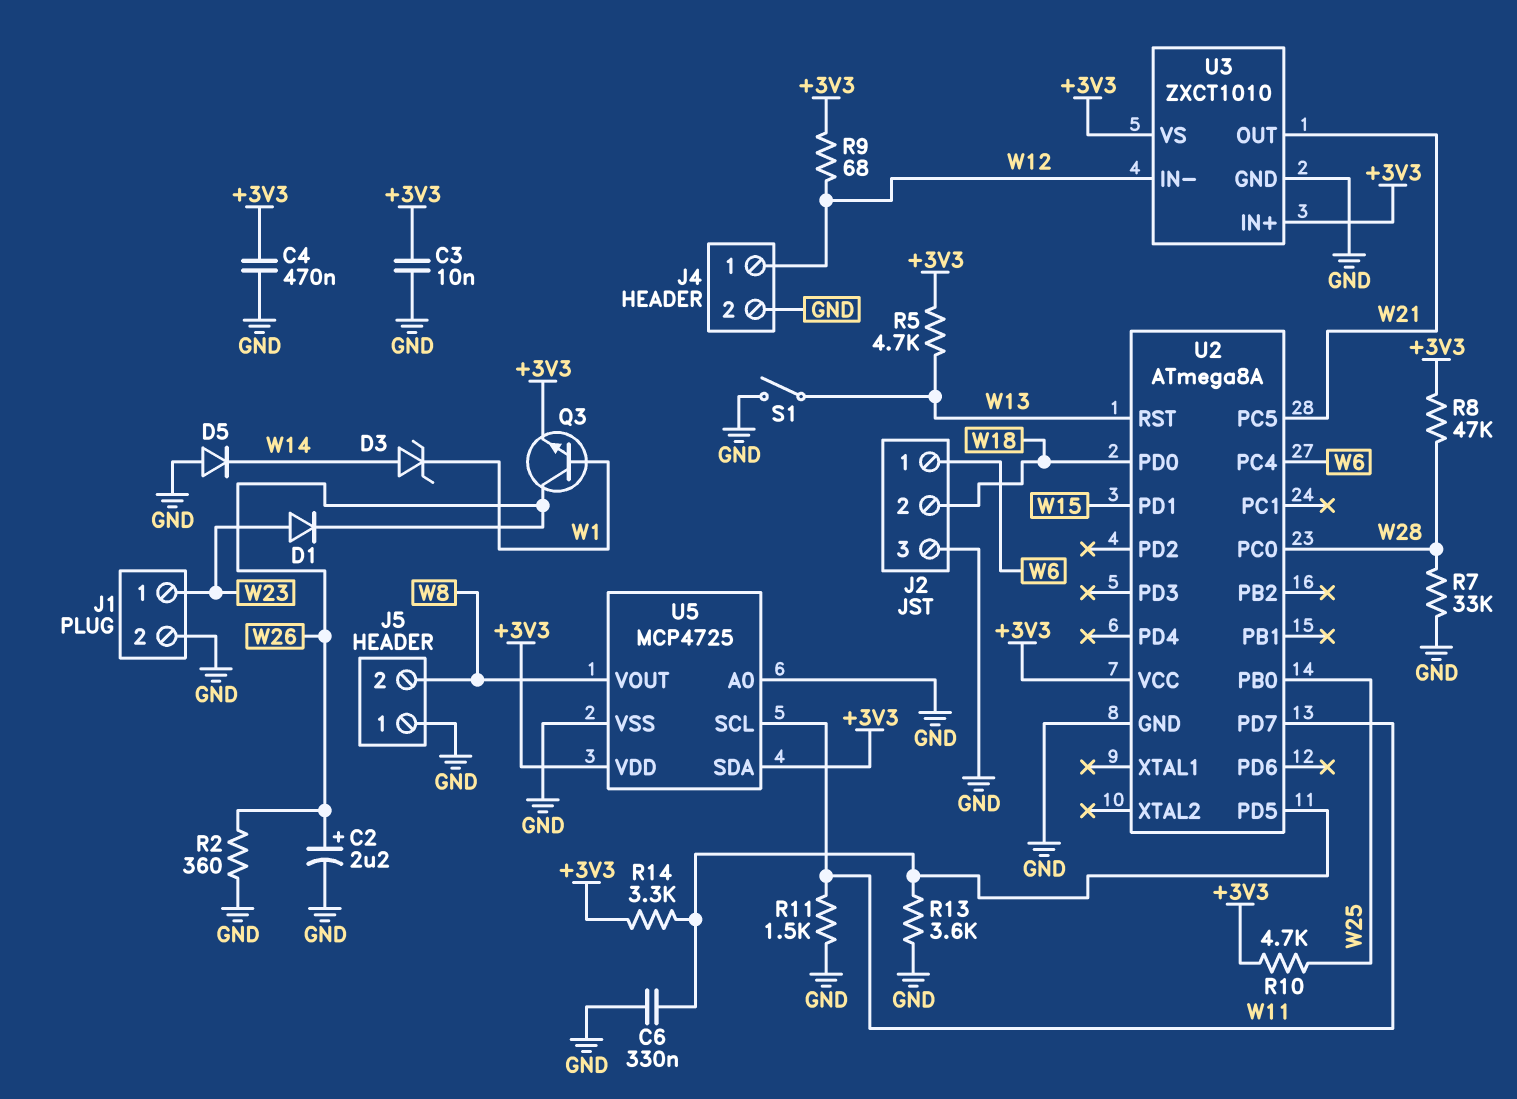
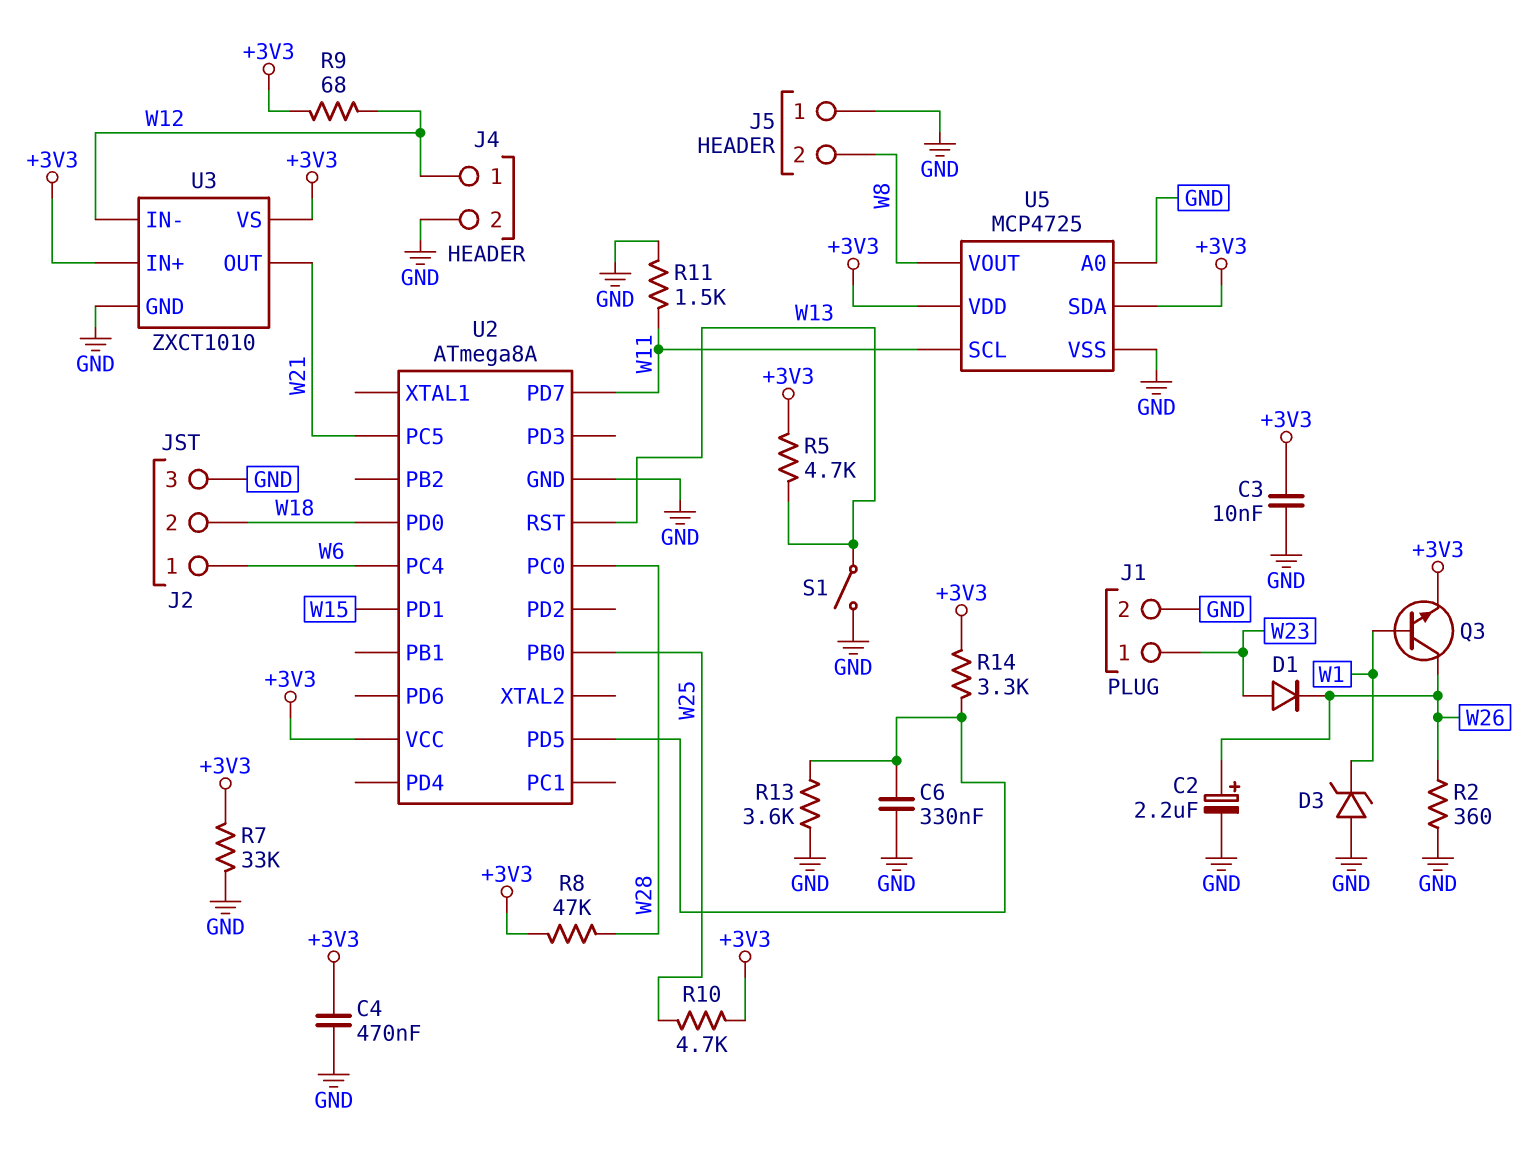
D3: zener (A W14, K W1) -> zener (A GND, K W1)
D5: diode (A GND, K W14) -> none
R7: 33k (GND, W28) -> 33k (+3V3, GND)

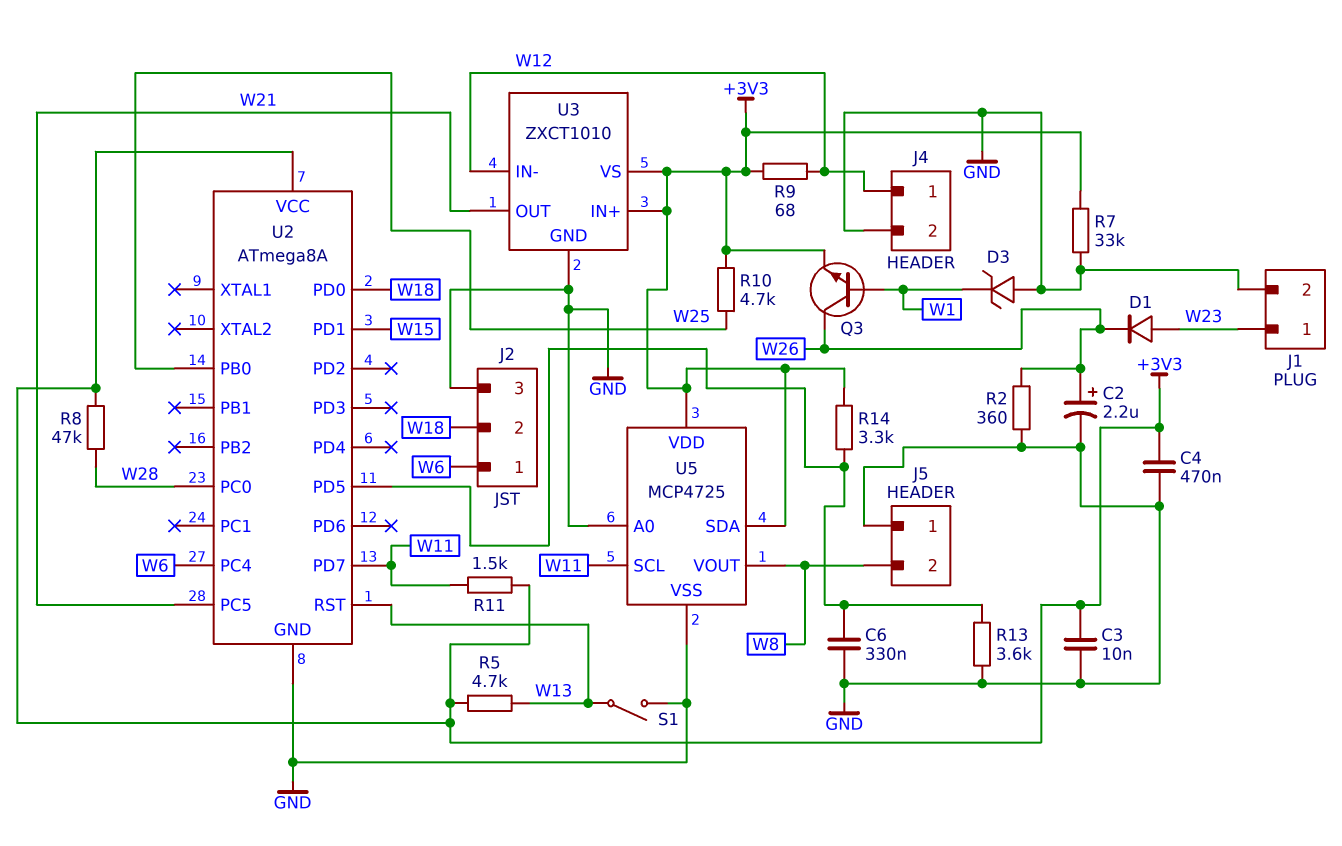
R11: 1.5k (GND, W11) -> 1.5k (+3V3, W11)

